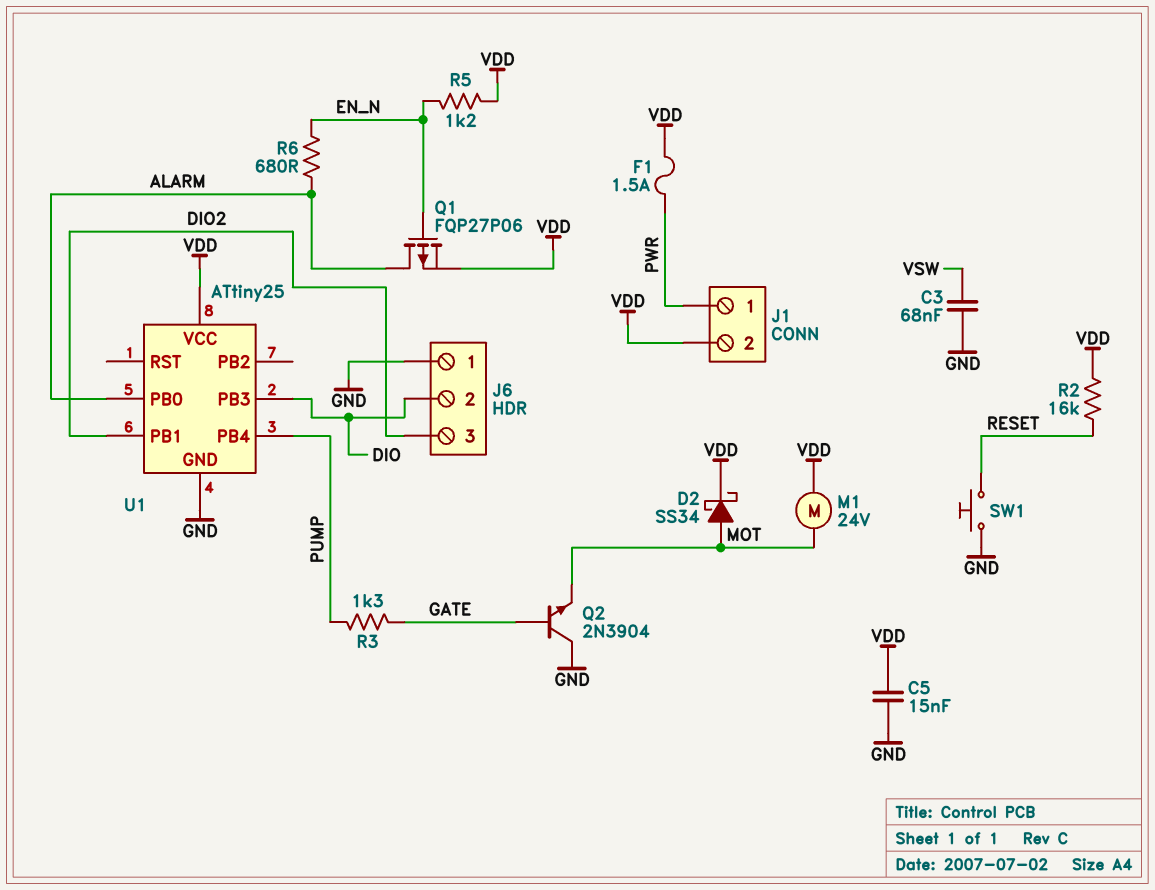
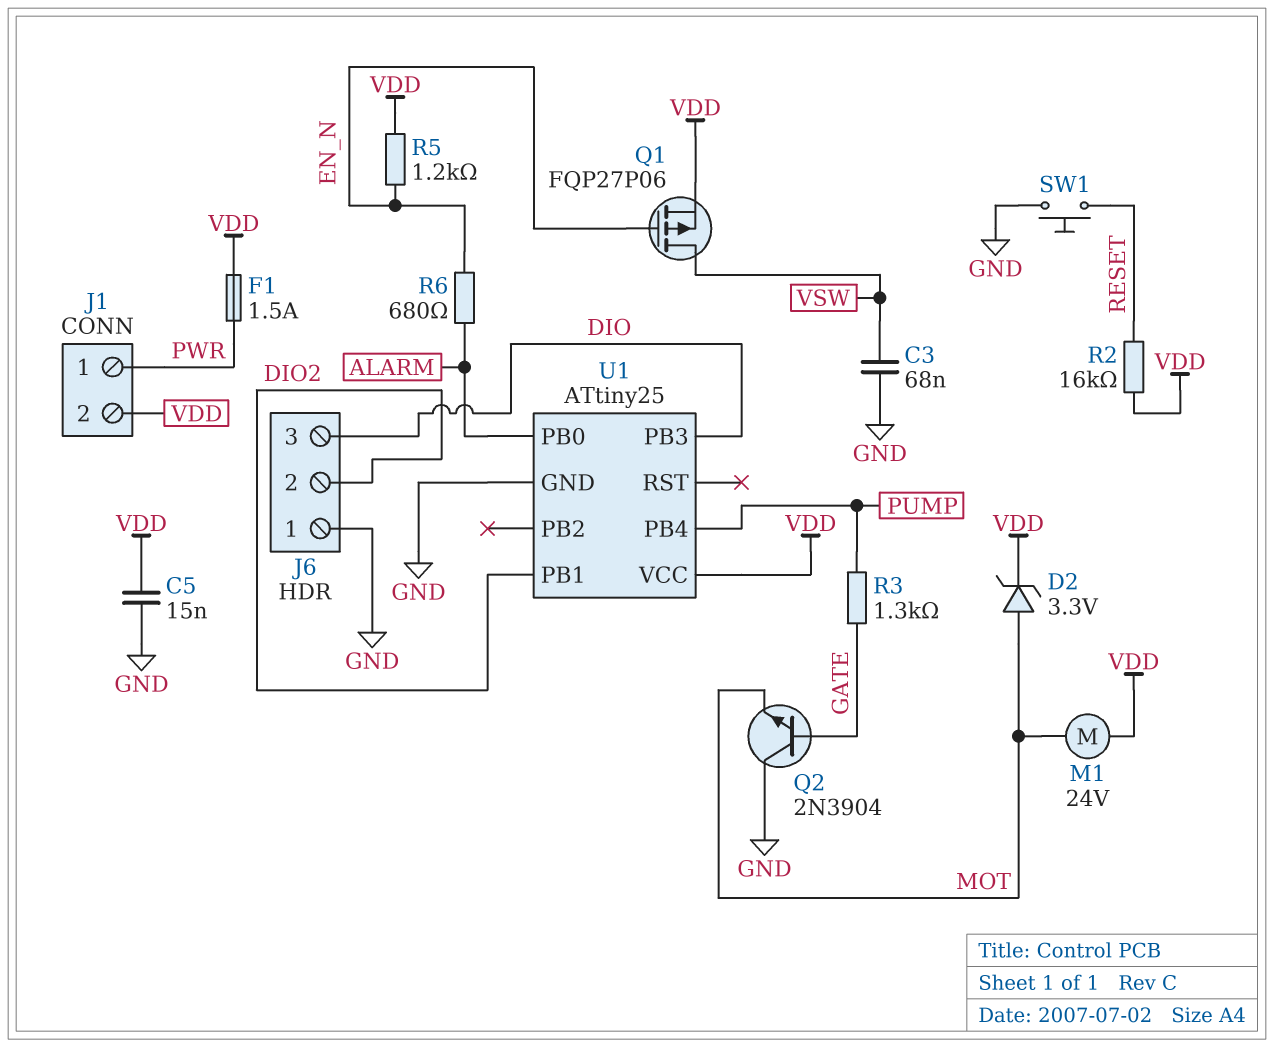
D2: schottky SS34 (A MOT, K VDD) -> zener 3.3V (A MOT, K VDD)
J6 pin 2: DIO -> DIO2
J6 pin 3: DIO2 -> DIO
Q1: PMOS FQP27P06 (G EN_N, D ALARM, S VDD) -> PMOS FQP27P06 (G EN_N, D VSW, S VDD)

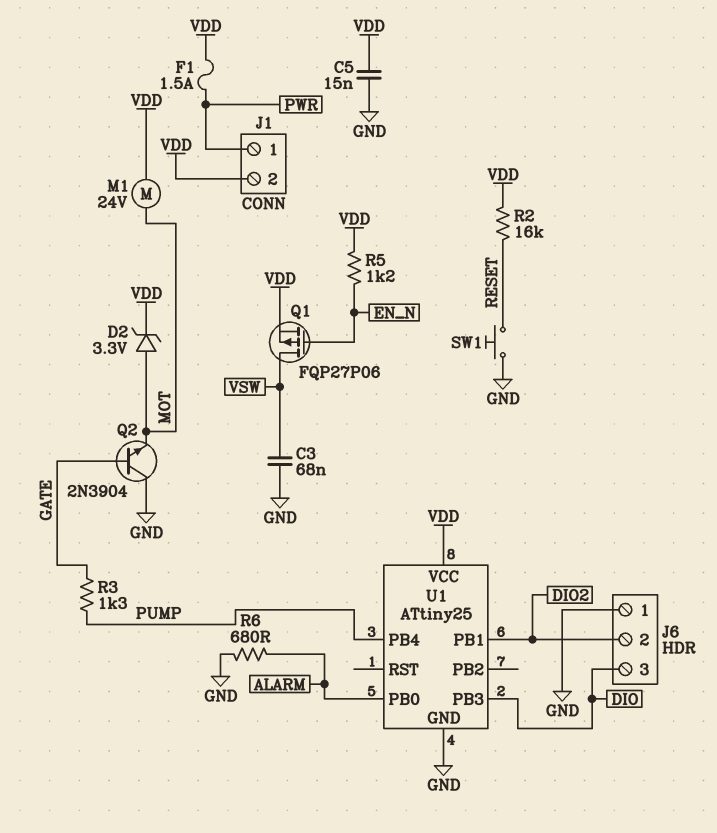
R6: 680 (ALARM, EN_N) -> 680 (ALARM, GND)

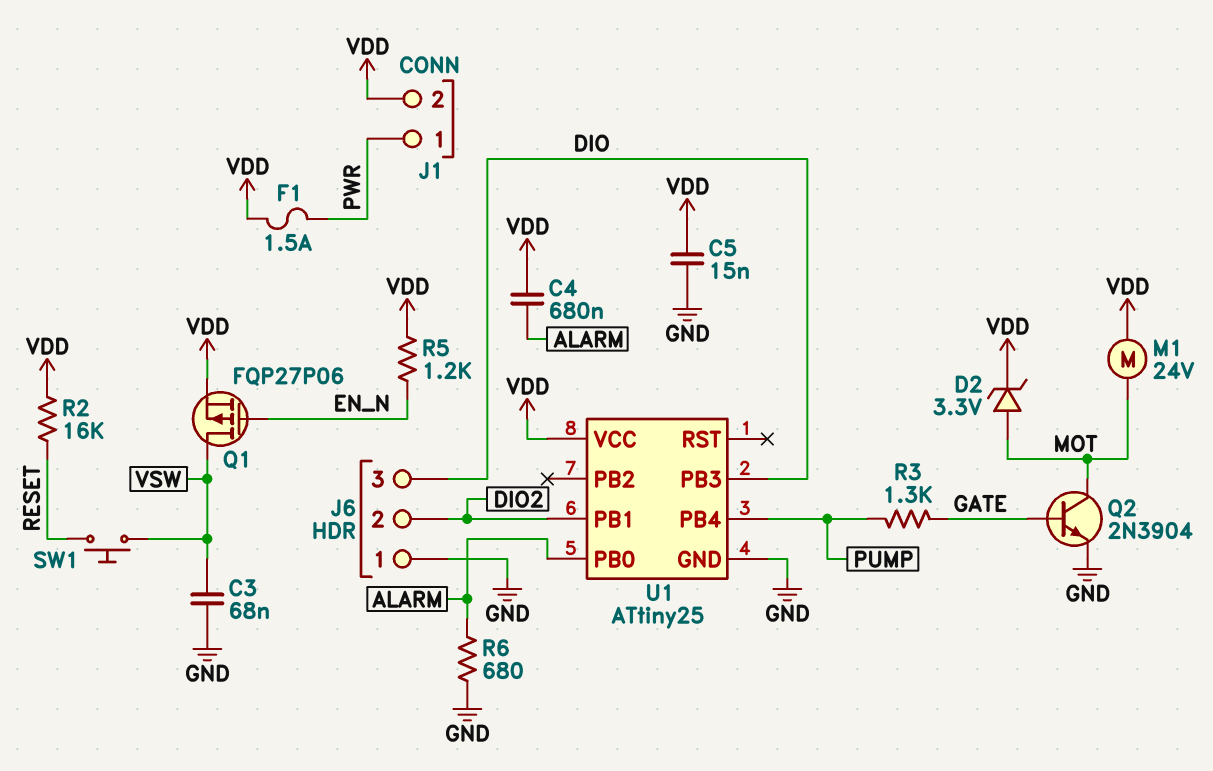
C4: none -> 680nF (ALARM, VDD)
Q2: NPN 2N3904 (B GATE, C GND, E MOT) -> NPN 2N3904 (B GATE, C MOT, E GND)
SW1: button (GND, RESET) -> button (RESET, VSW)

